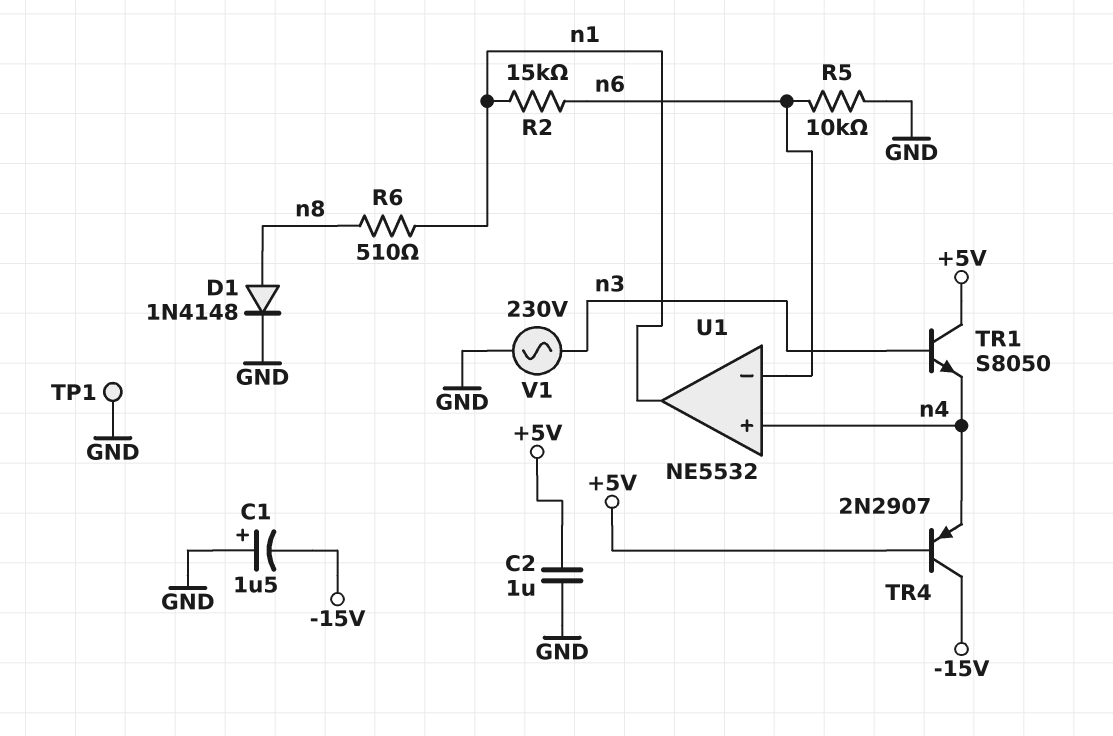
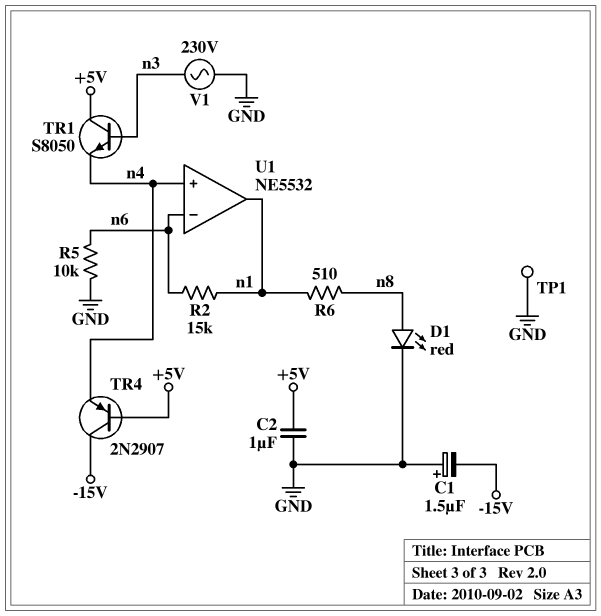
D1: diode 1N4148 (A n8, K GND) -> LED red (A n8, K GND)

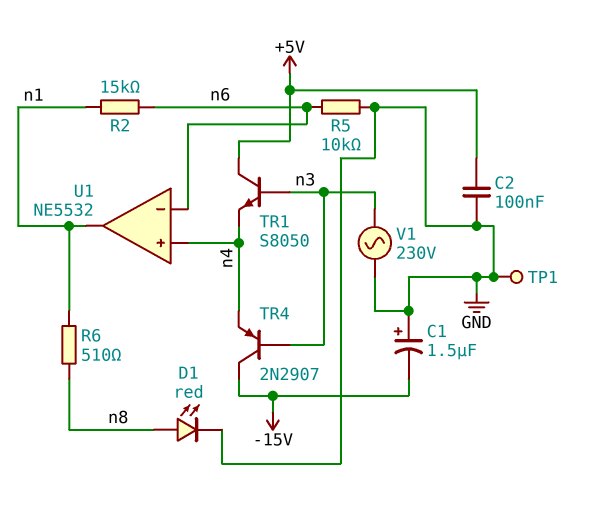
C2: 1uF (+5V, GND) -> 100nF (+5V, GND)
TR4: PNP 2N2907 (B +5V, C -15V, E n4) -> PNP 2N2907 (B n3, C -15V, E n4)

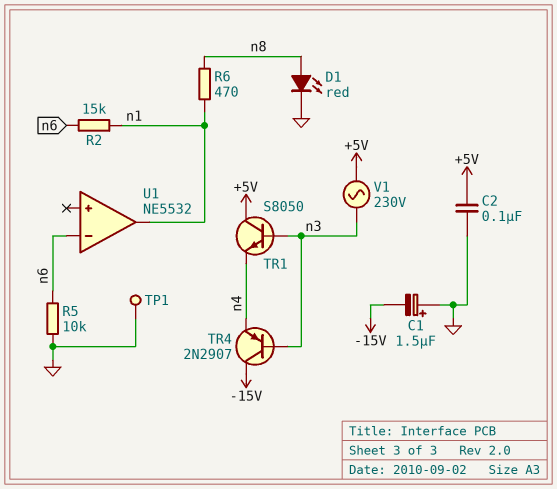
R6: 510 (n1, n8) -> 470 (n1, n8)
U1 pin in+: n4 -> none
V1: AC 230V (GND, n3) -> AC 230V (+5V, n3)

